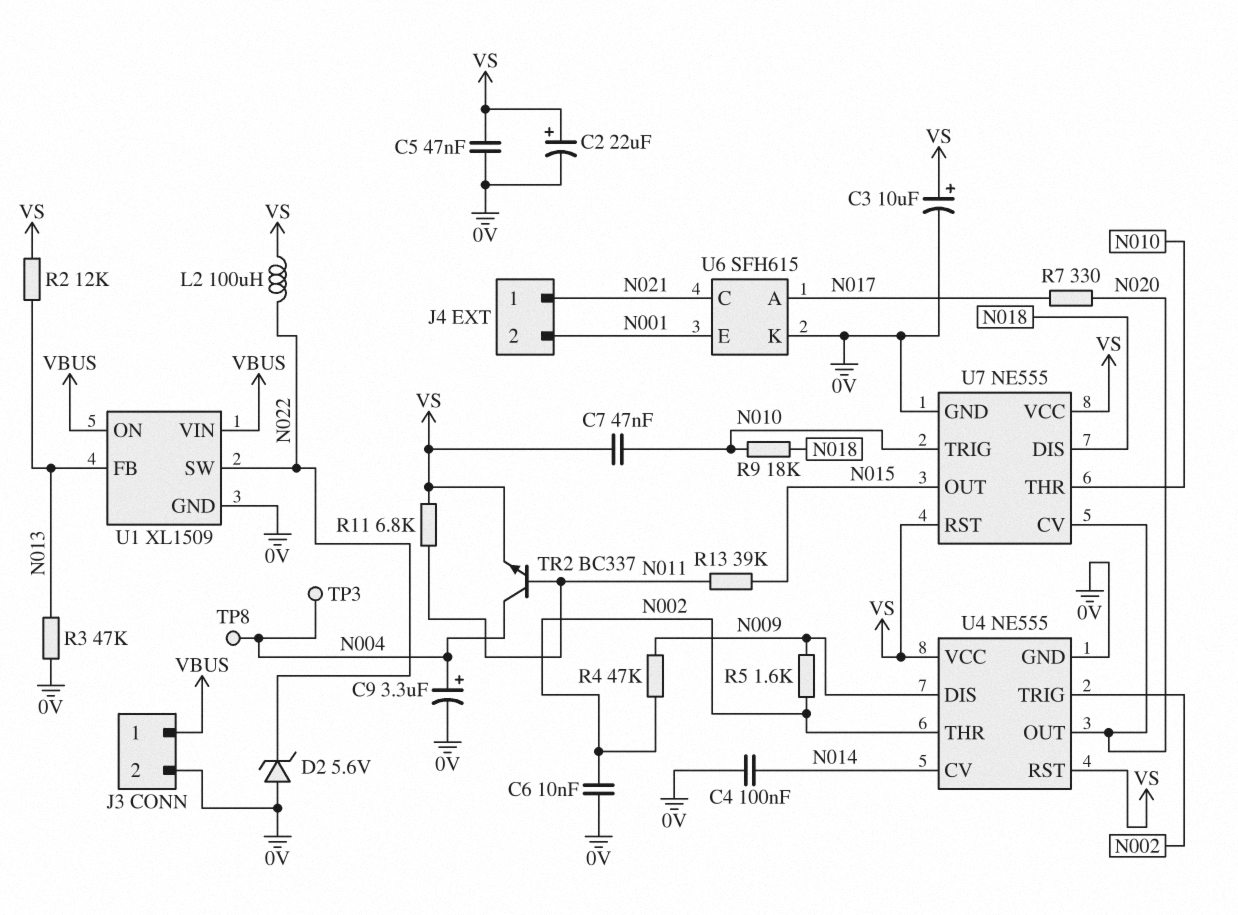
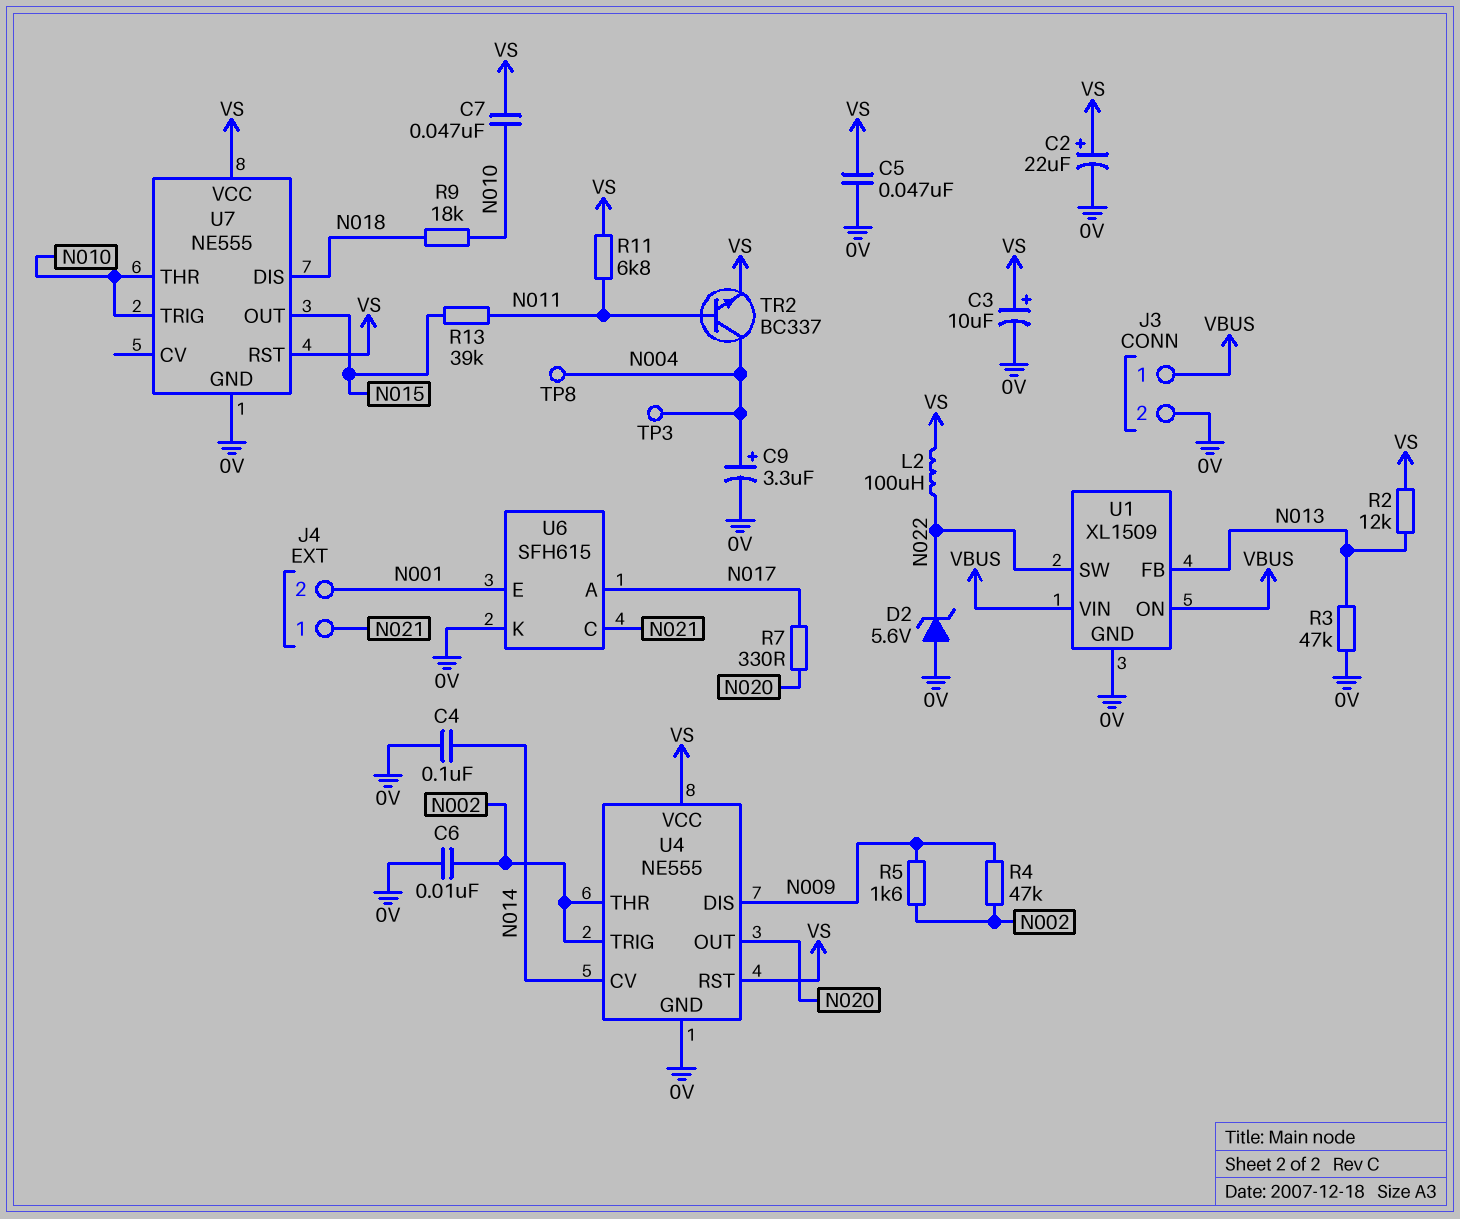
U7 pin CV: N020 -> none

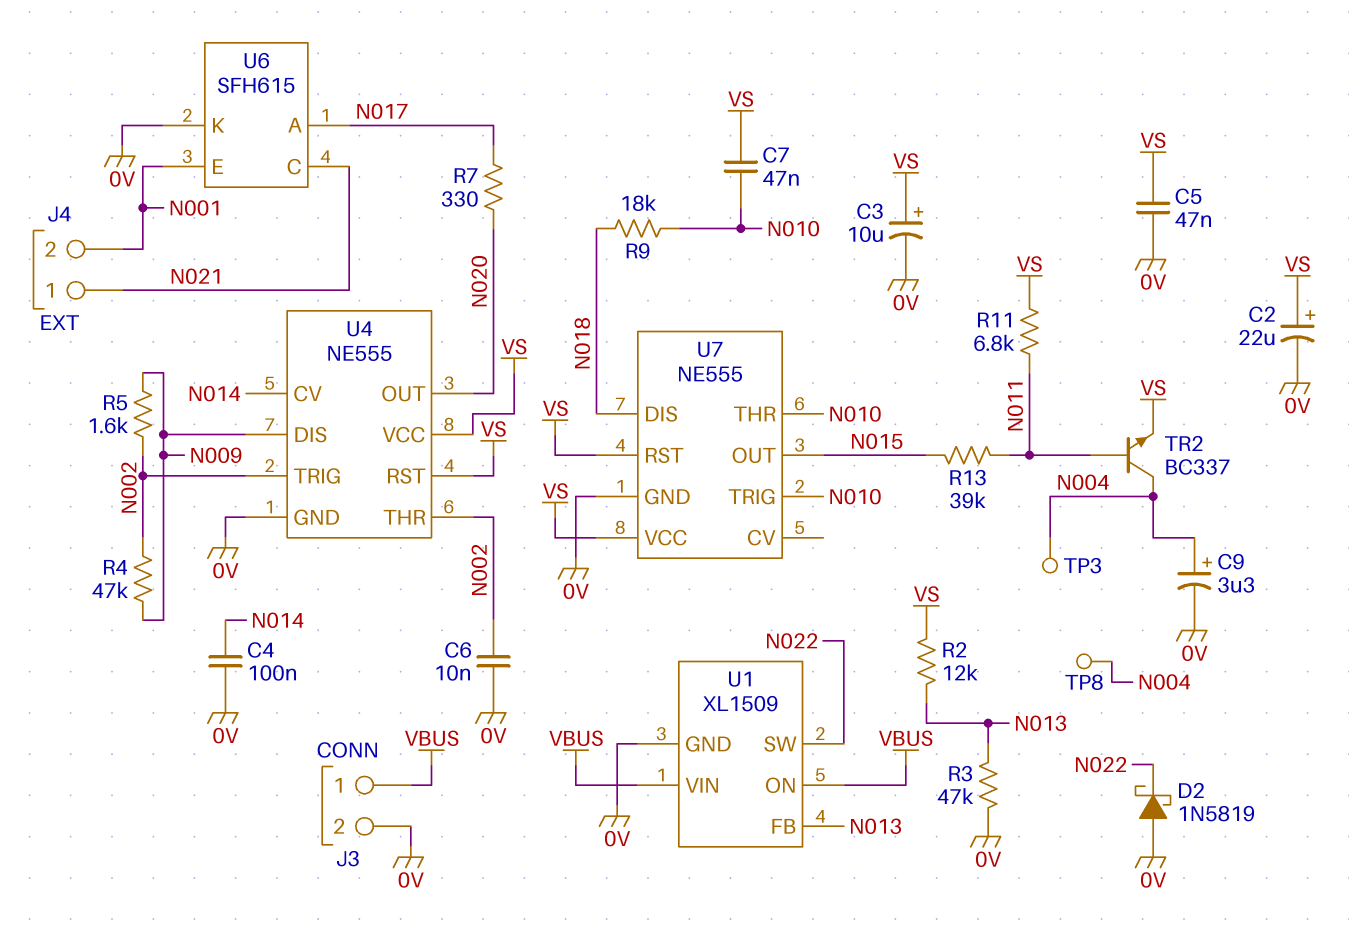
D2: zener 5.6V (A 0V, K N022) -> schottky 1N5819 (A 0V, K N022)
L2: 100uH (N022, VS) -> none

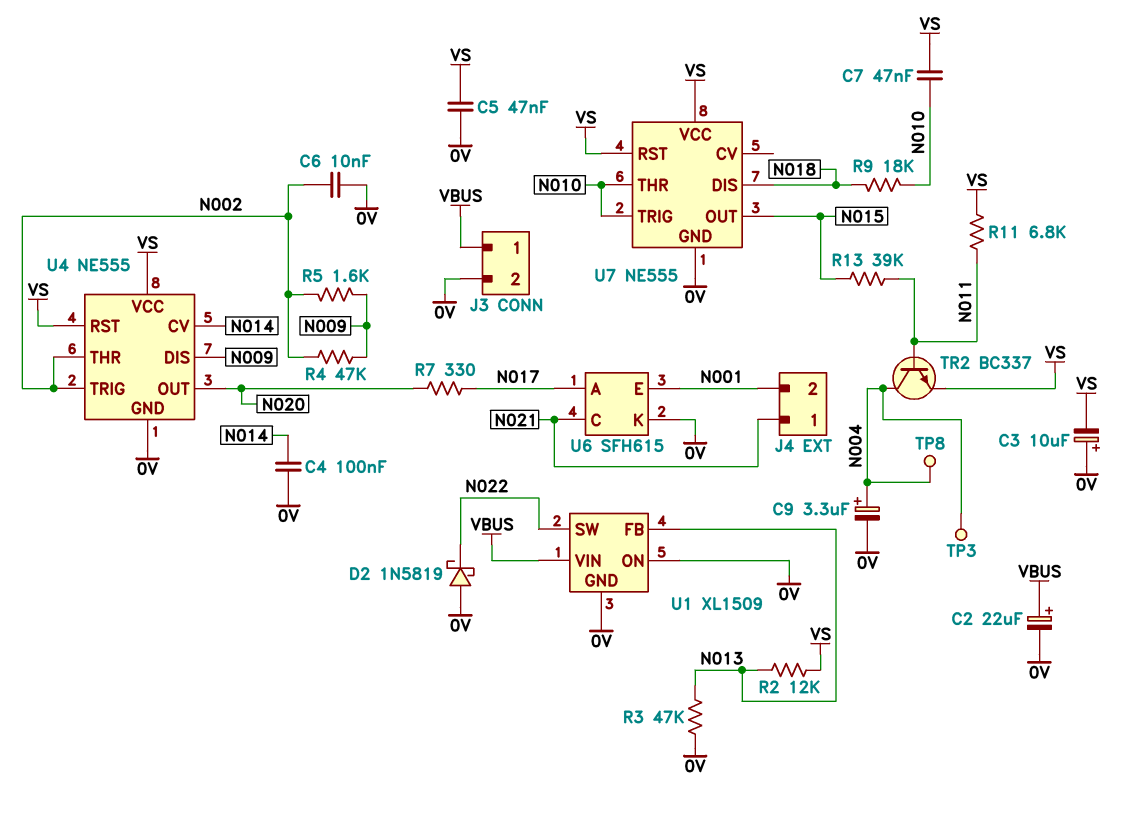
C2: 22uF (plus VS, minus 0V) -> 22uF (plus VBUS, minus 0V)
C3: 10uF (plus VS, minus 0V) -> 10uF (plus 0V, minus VS)
U1 pin ON: VBUS -> 0V

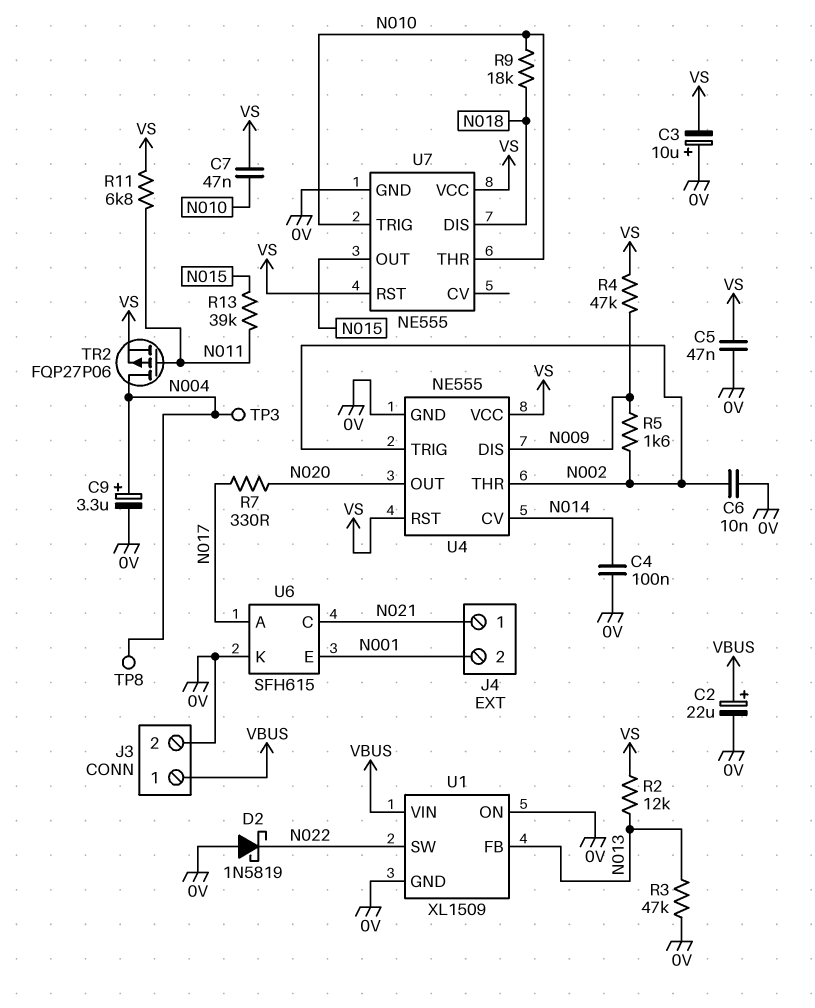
R4: 47k (N002, N009) -> 47k (N009, VS)
TR2: NPN BC337 (B N011, C N004, E VS) -> PMOS FQP27P06 (G N011, D N004, S VS)

